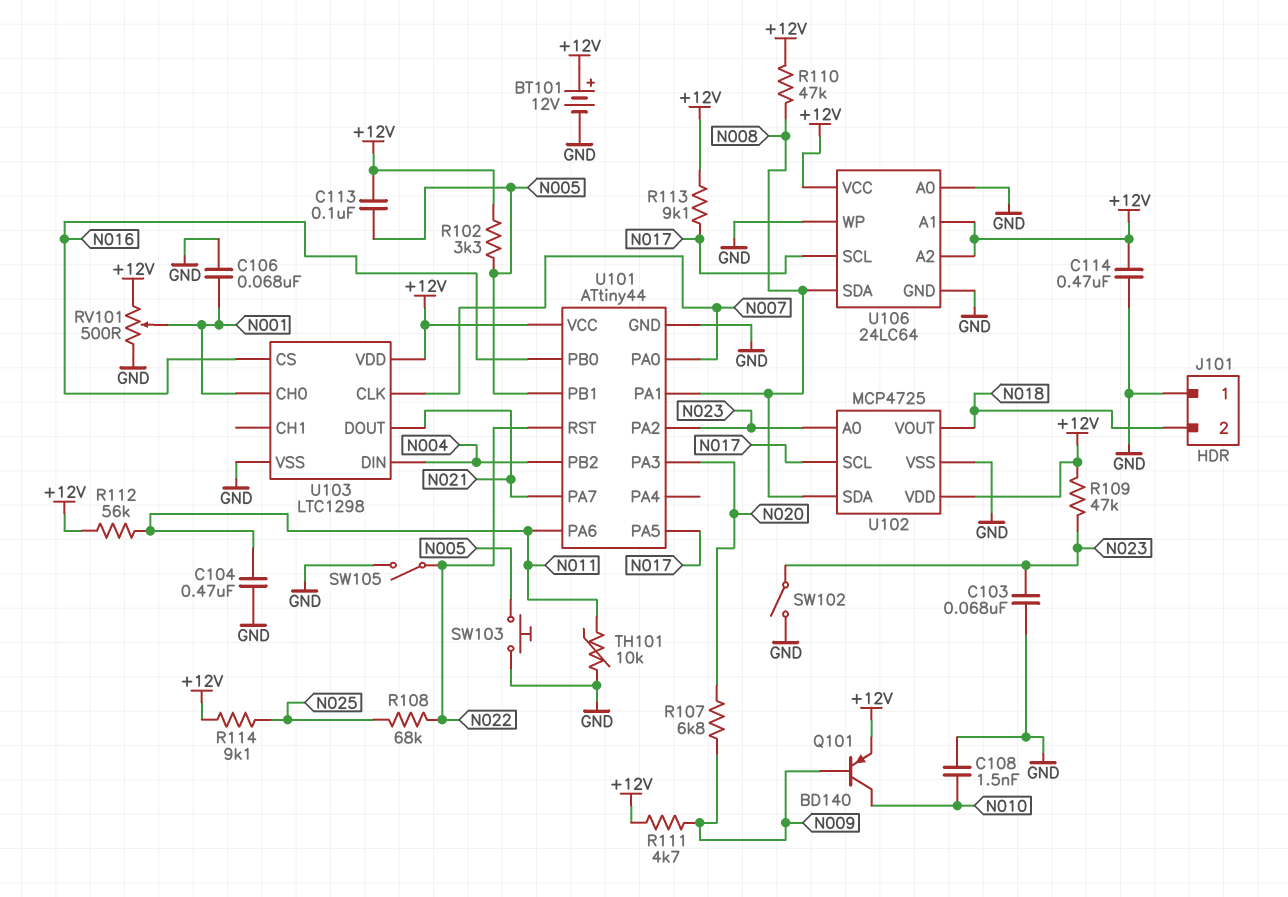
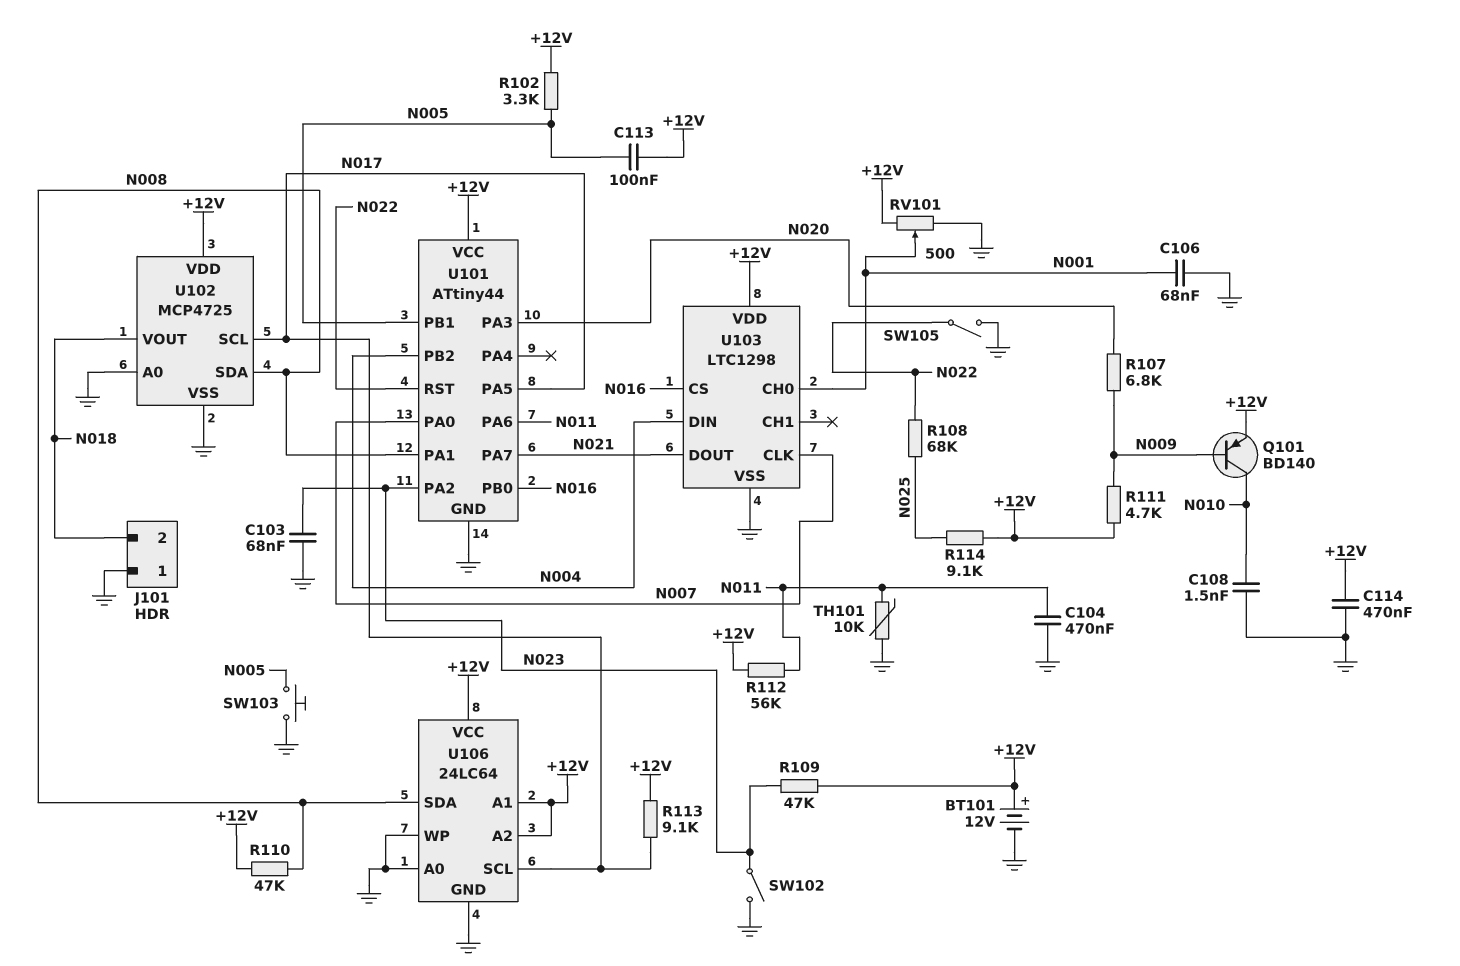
U102 pin A0: N023 -> GND

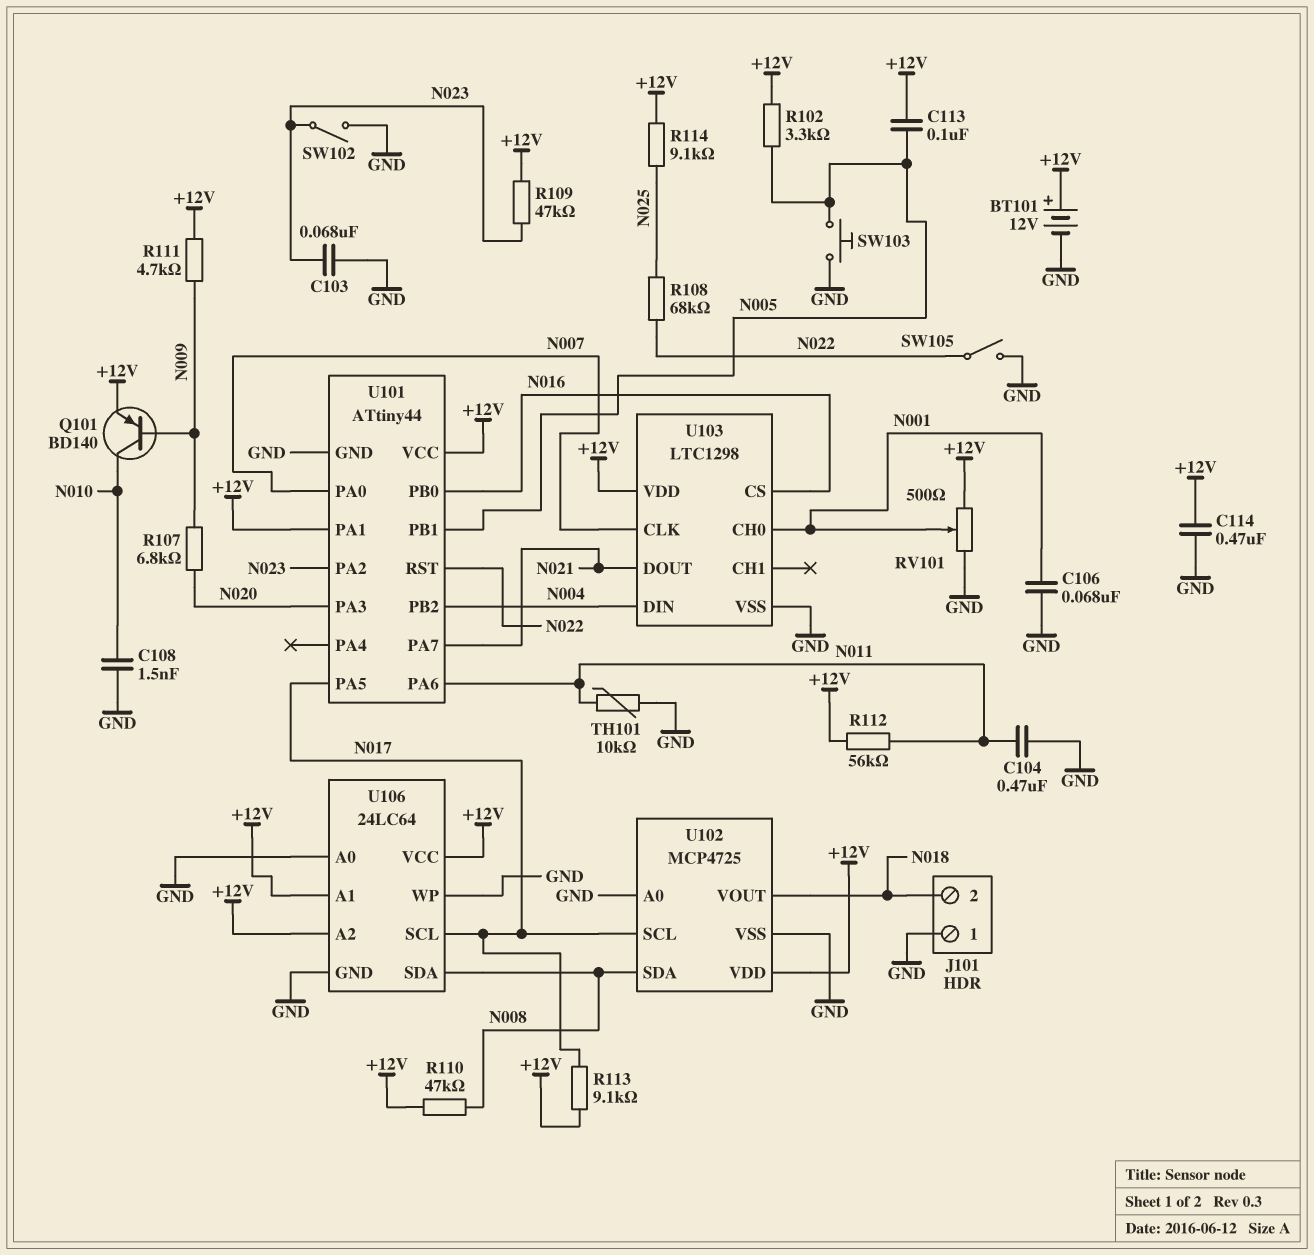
U101 pin PA1: N008 -> +12V

